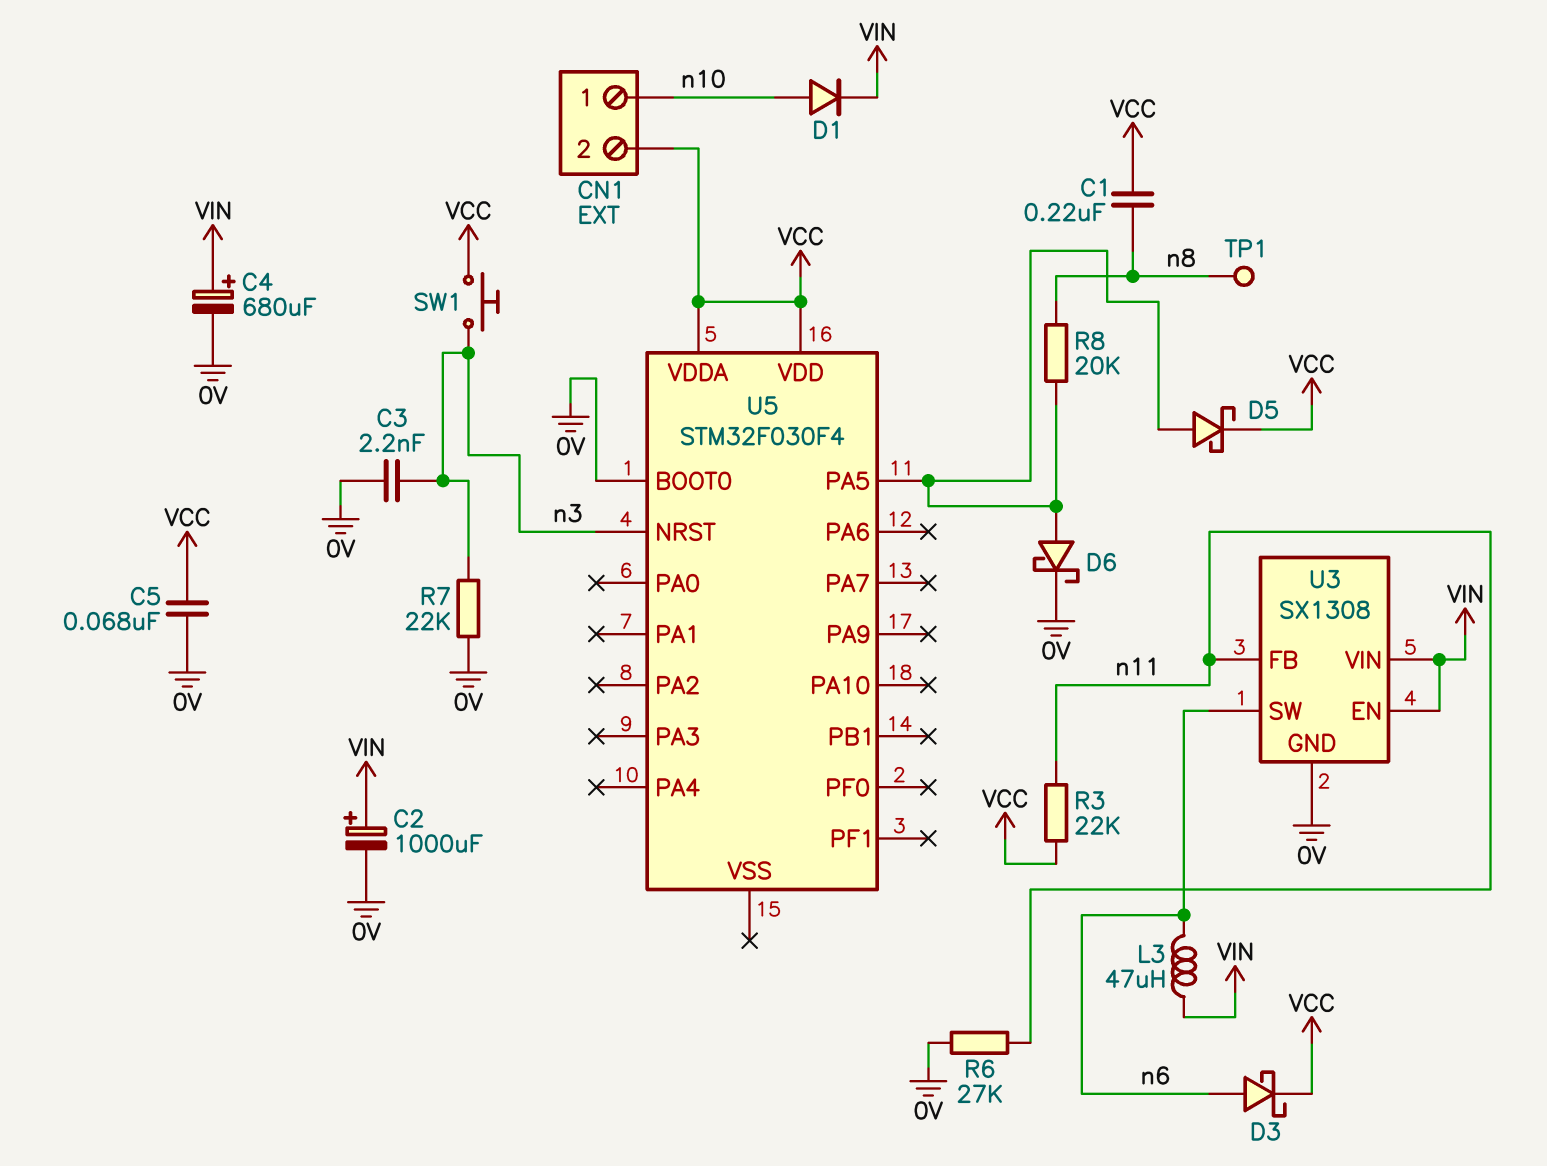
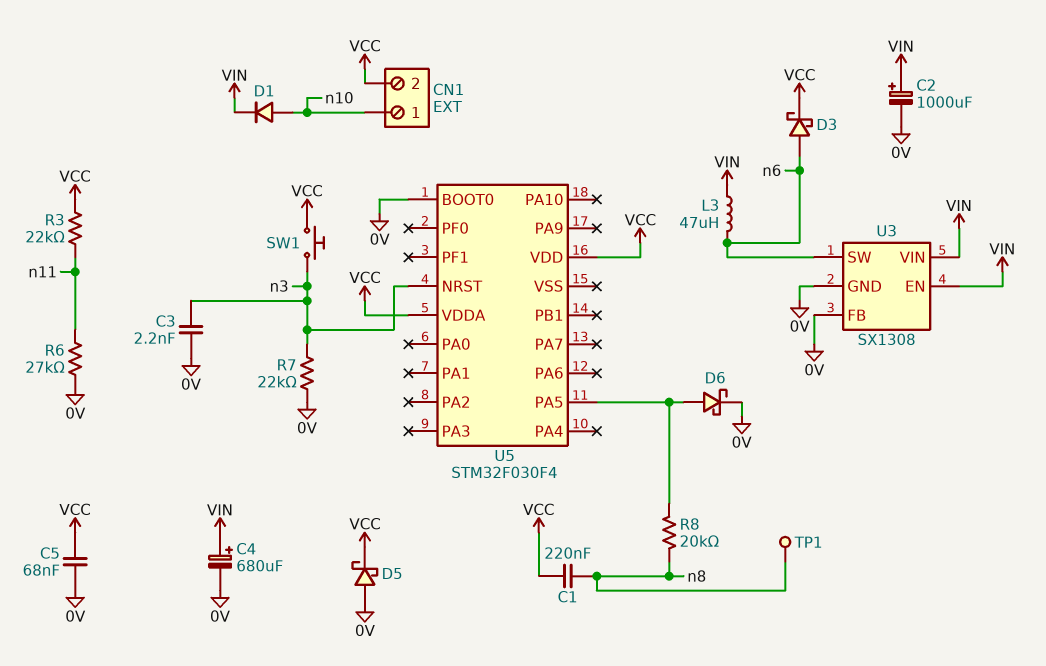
D5: schottky (A U5/PA5, K VCC) -> schottky (A 0V, K VCC)
U3 pin FB: n11 -> 0V

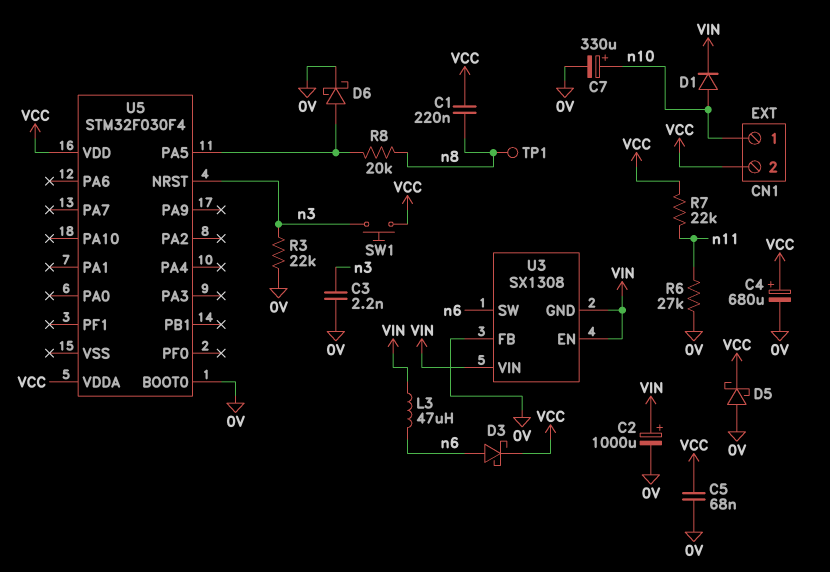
C4: 680uF (plus VIN, minus 0V) -> 680uF (plus VCC, minus 0V)
C7: none -> 330uF (plus n10, minus 0V)
R3: 22k (VCC, n11) -> 22k (0V, n3)
R7: 22k (0V, n3) -> 22k (VCC, n11)
U3 pin GND: 0V -> VIN

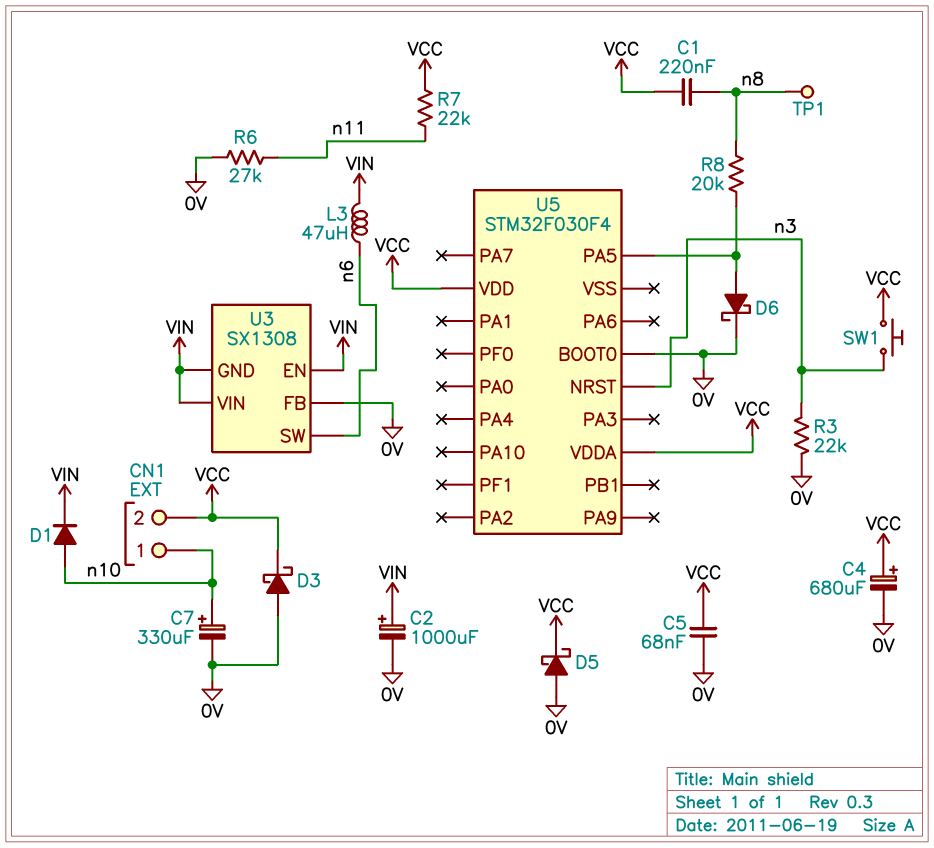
C3: 2.2nF (0V, n3) -> none
D3: schottky (A n6, K VCC) -> schottky (A 0V, K VCC)

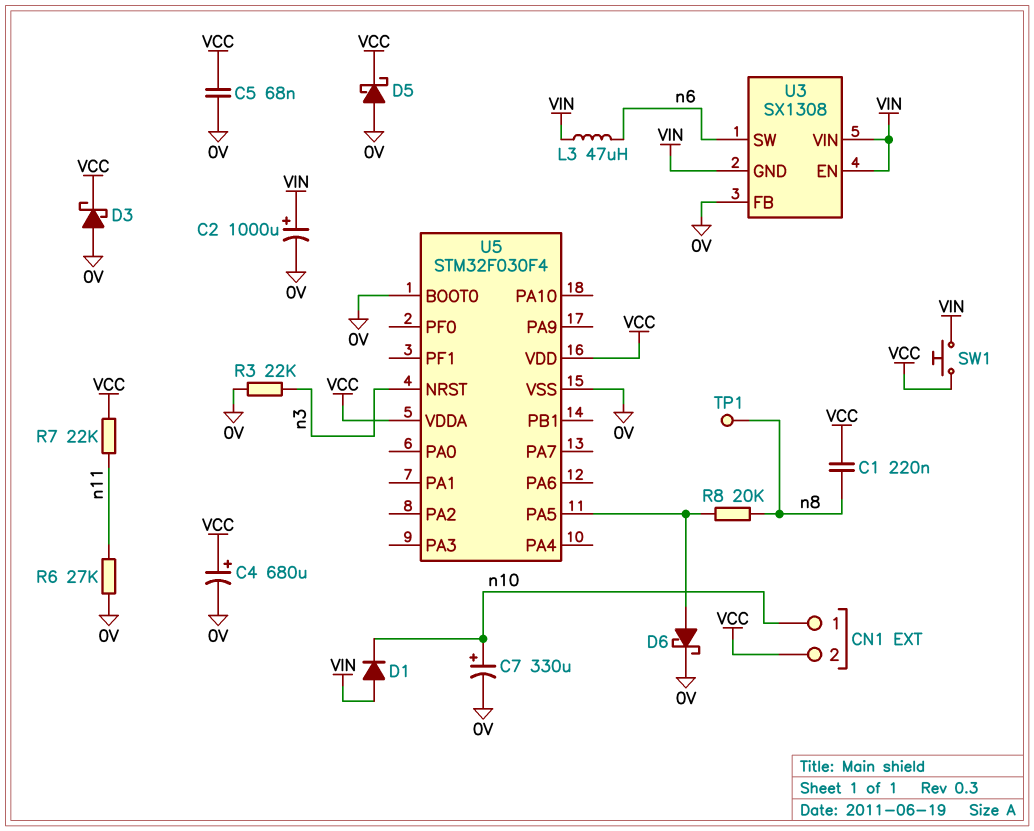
D1: diode (A n10, K VIN) -> diode (A VIN, K n10)
SW1: button (VCC, n3) -> button (VCC, VIN)
U5 pin VSS: none -> 0V

